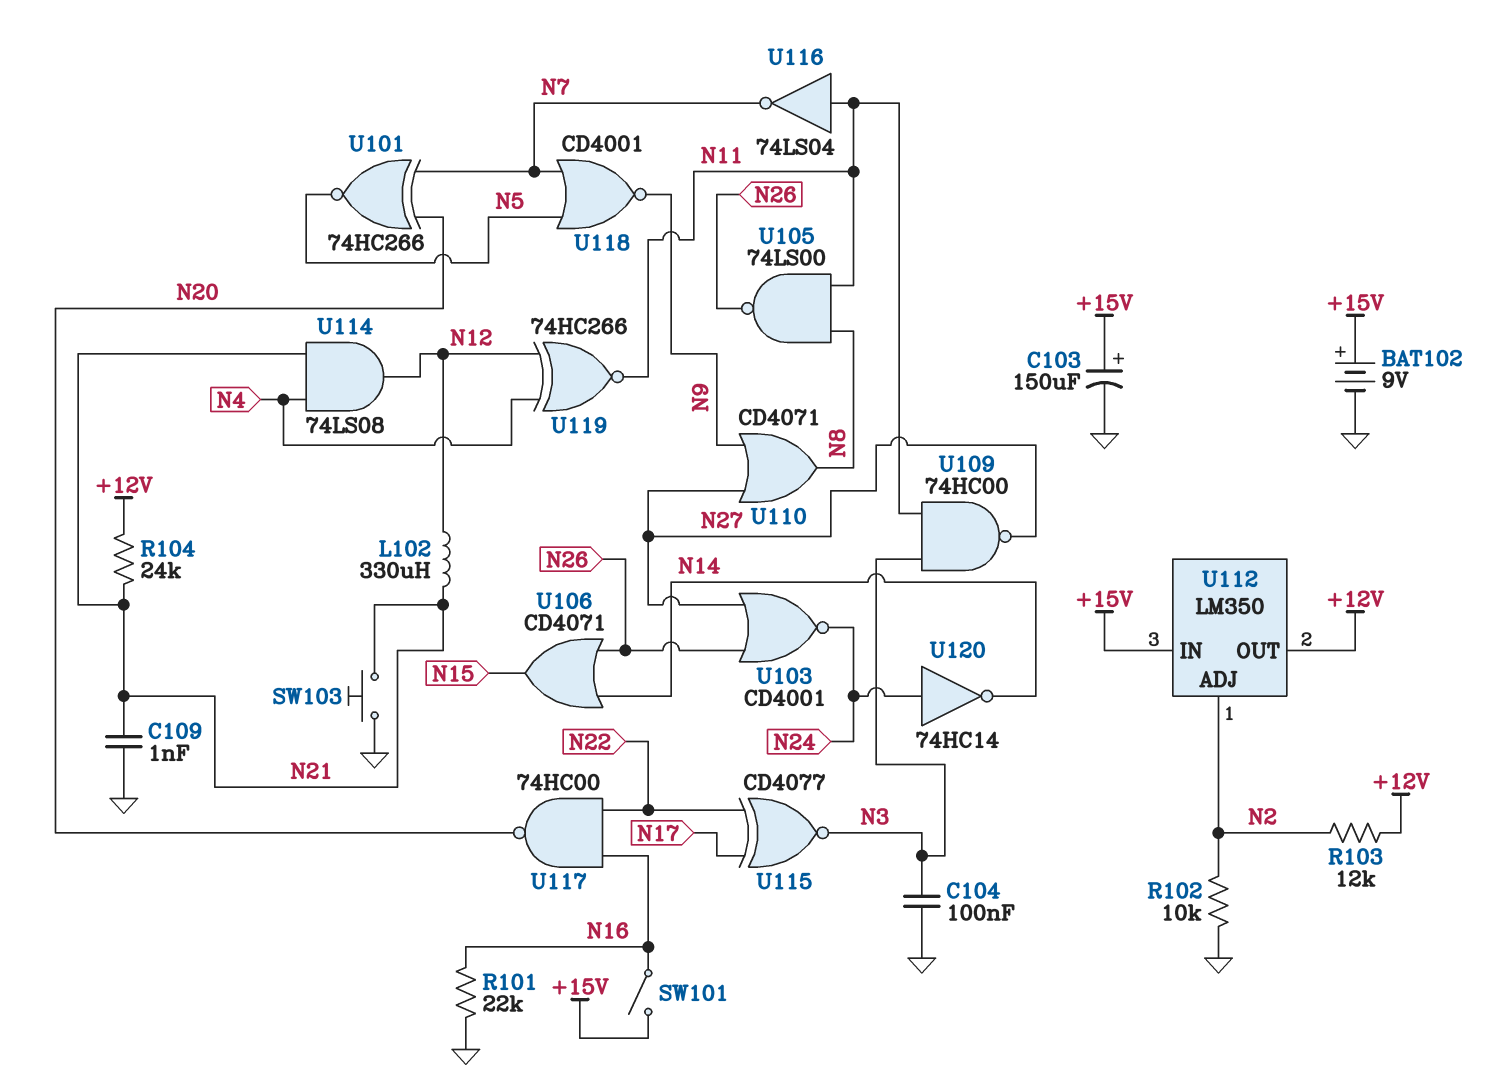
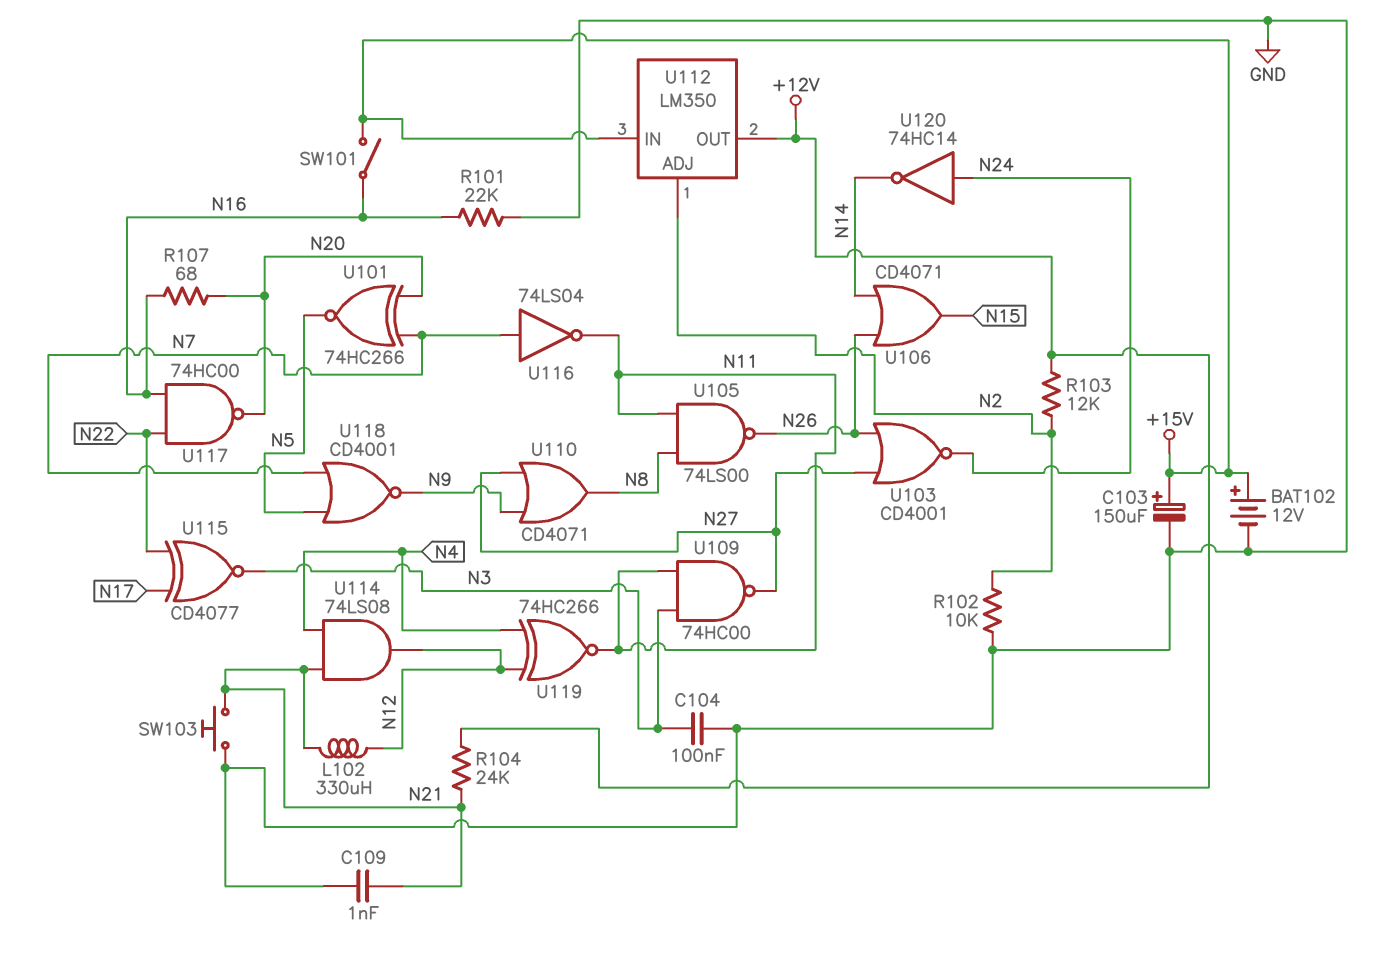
BAT102: 9V (plus +15V, minus GND) -> 12V (plus +15V, minus GND)
R107: none -> 68 (N16, N20)
U116: NOT 74LS04 (in N11, out N7) -> NOT 74LS04 (in N7, out N11)

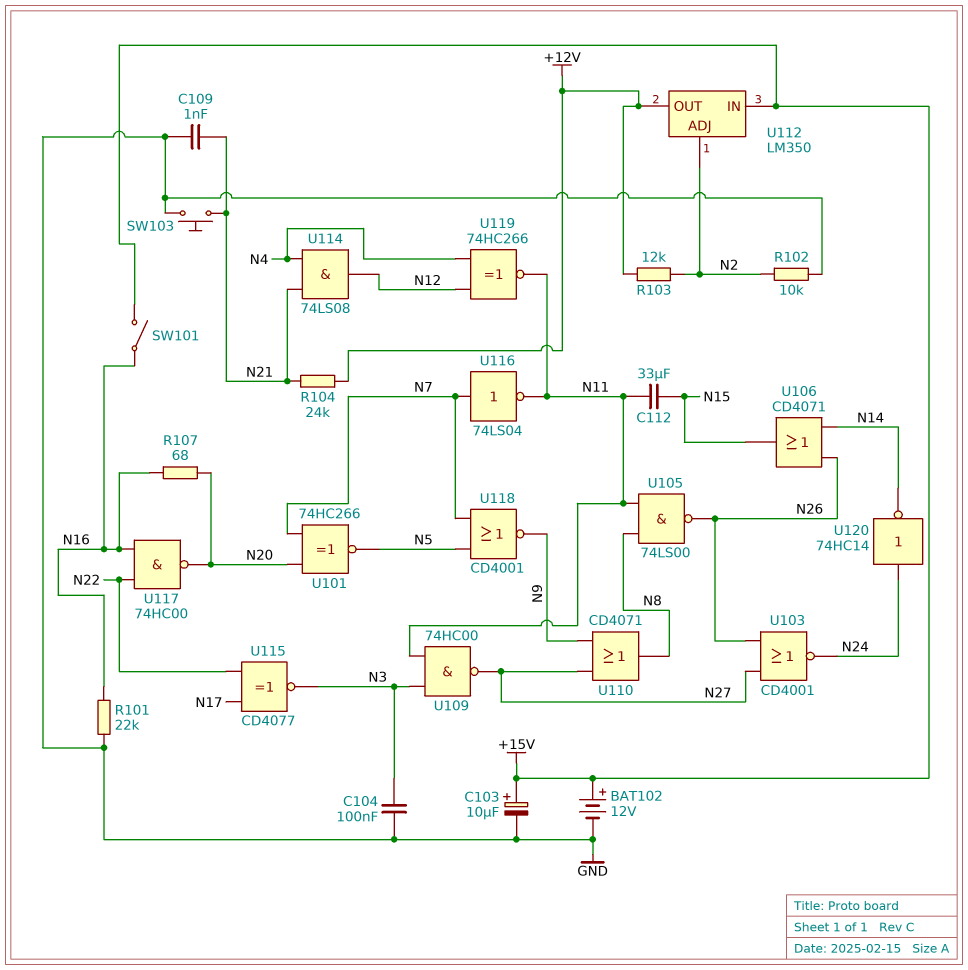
C103: 150uF (plus +15V, minus GND) -> 10uF (plus +15V, minus GND)
C112: none -> 33uF (N11, N15)
L102: 330uH (N12, N21) -> none

